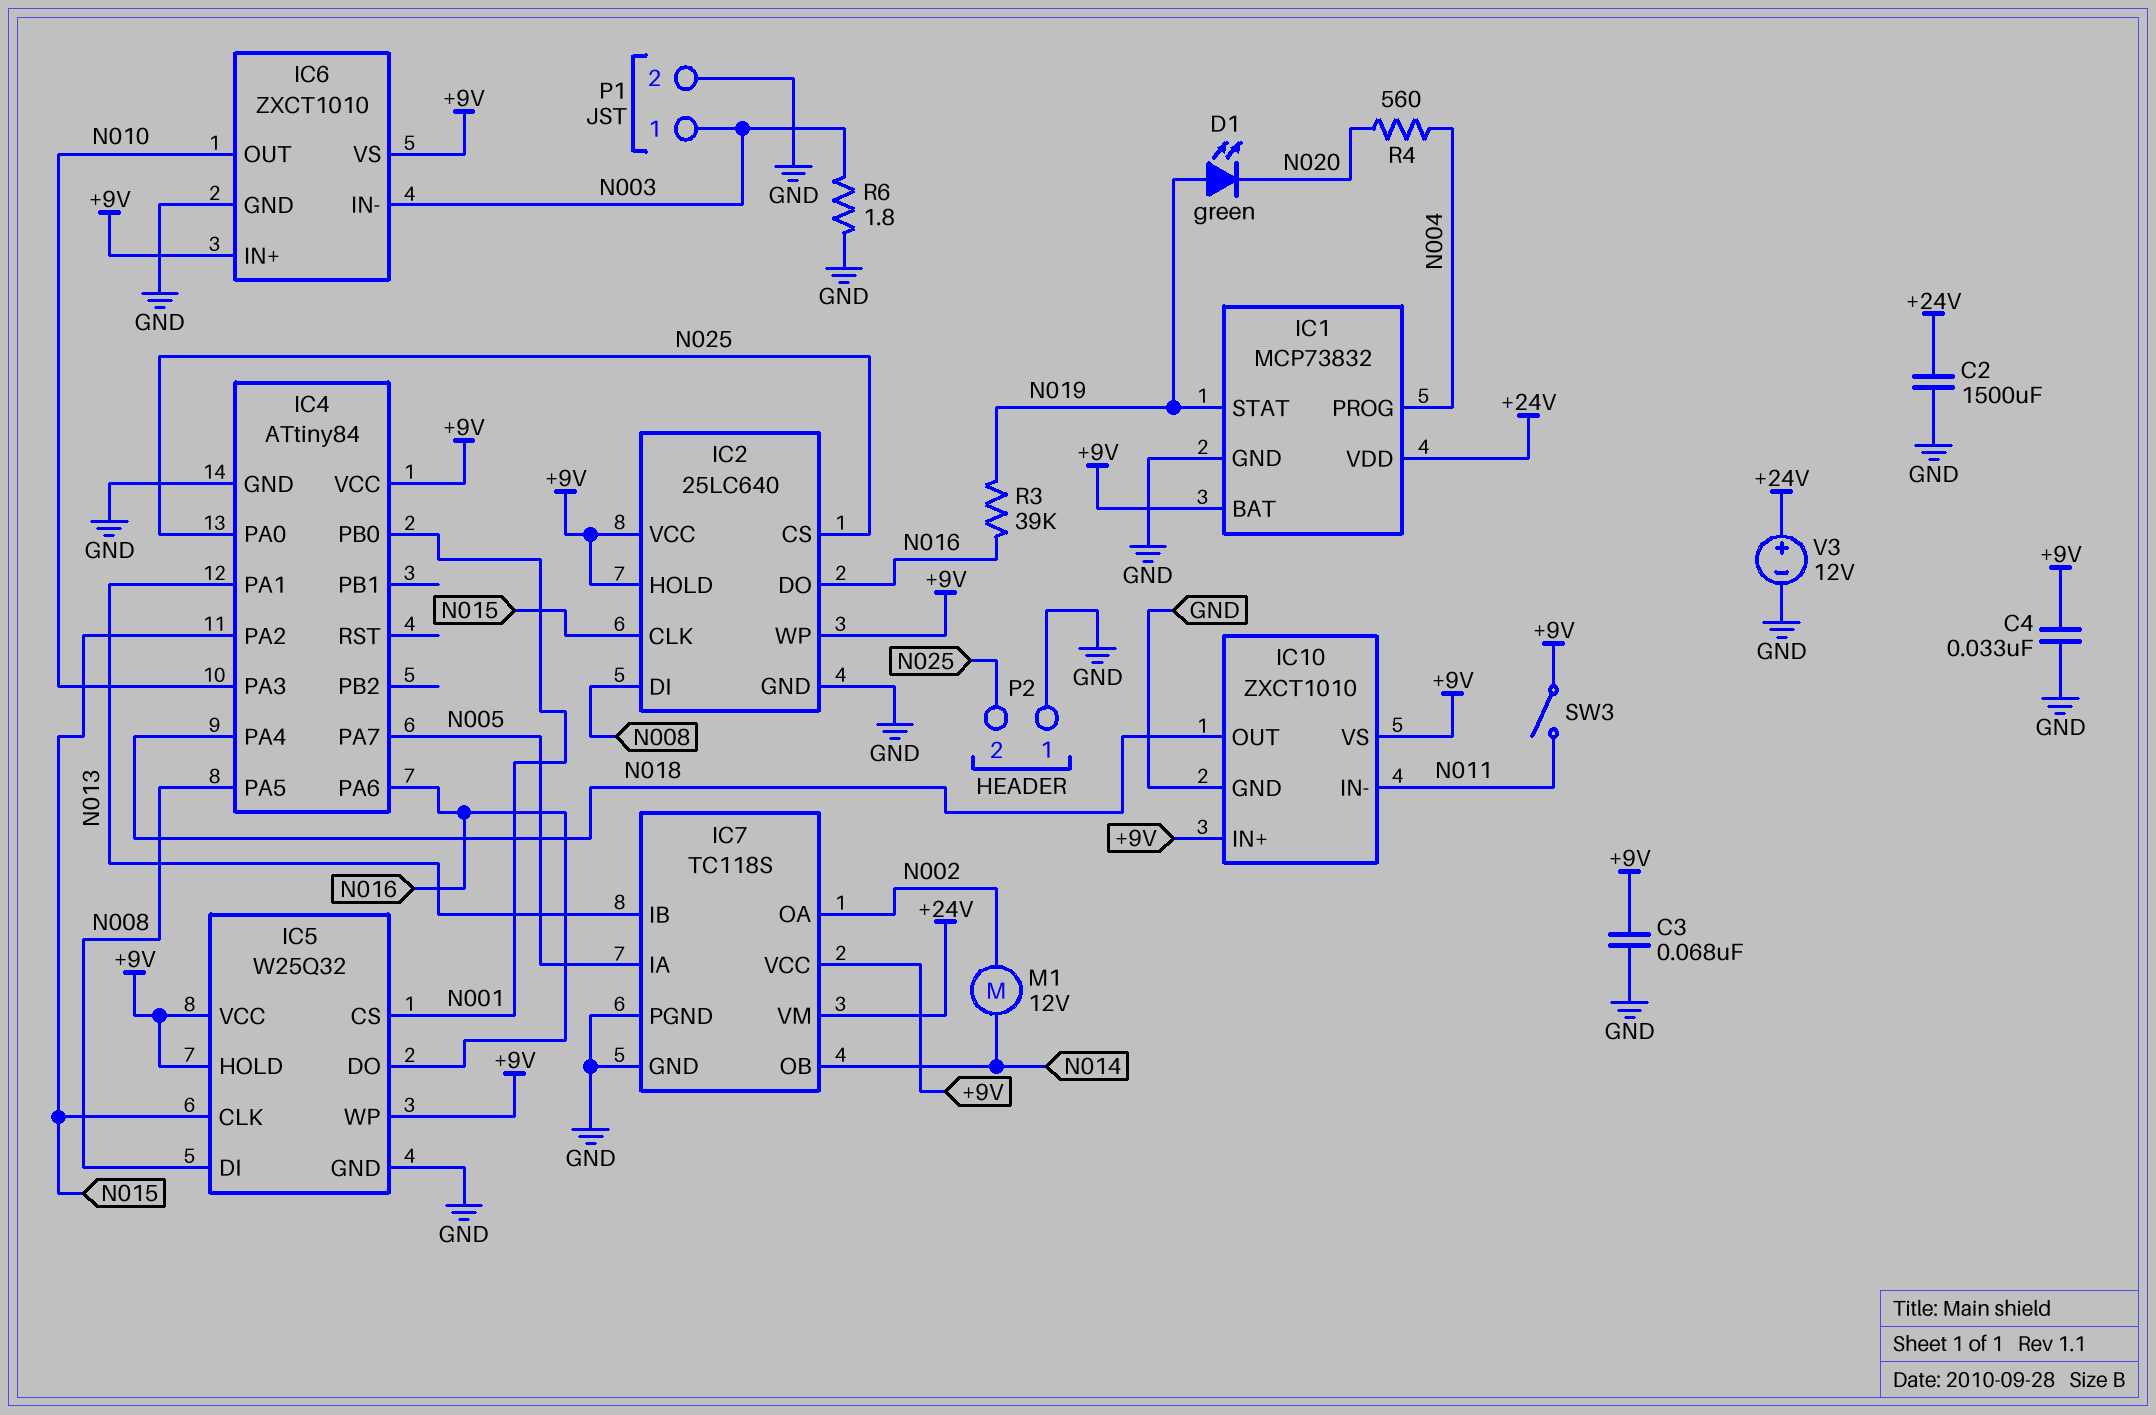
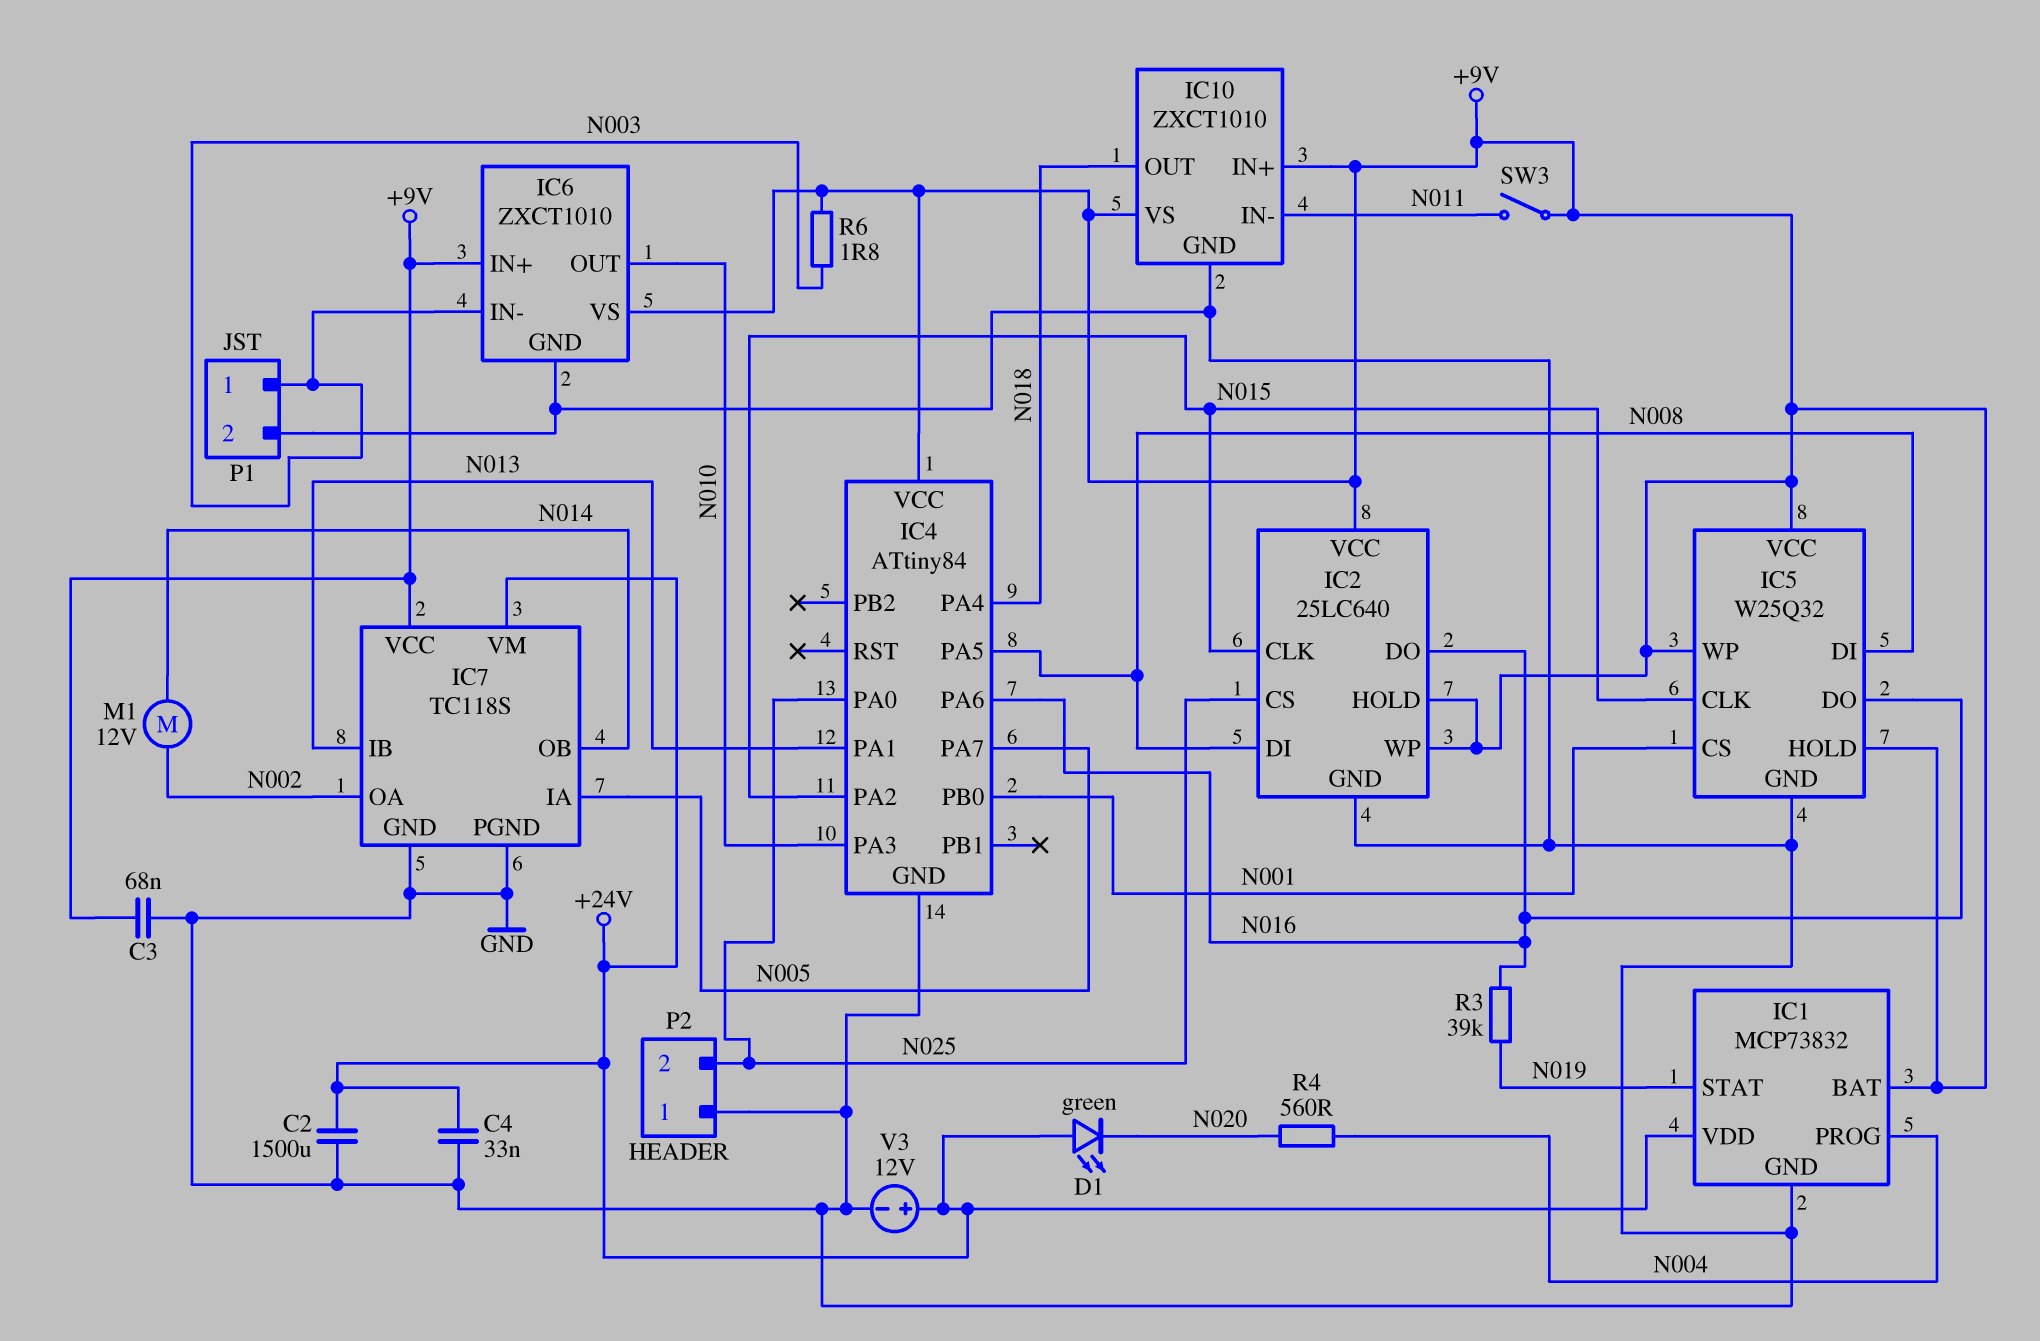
C4: 33nF (+9V, GND) -> 33nF (+24V, GND)
D1: LED green (A N019, K N020) -> LED green (A +24V, K N020)
R6: 1.8 (GND, N003) -> 1.8 (+9V, N003)

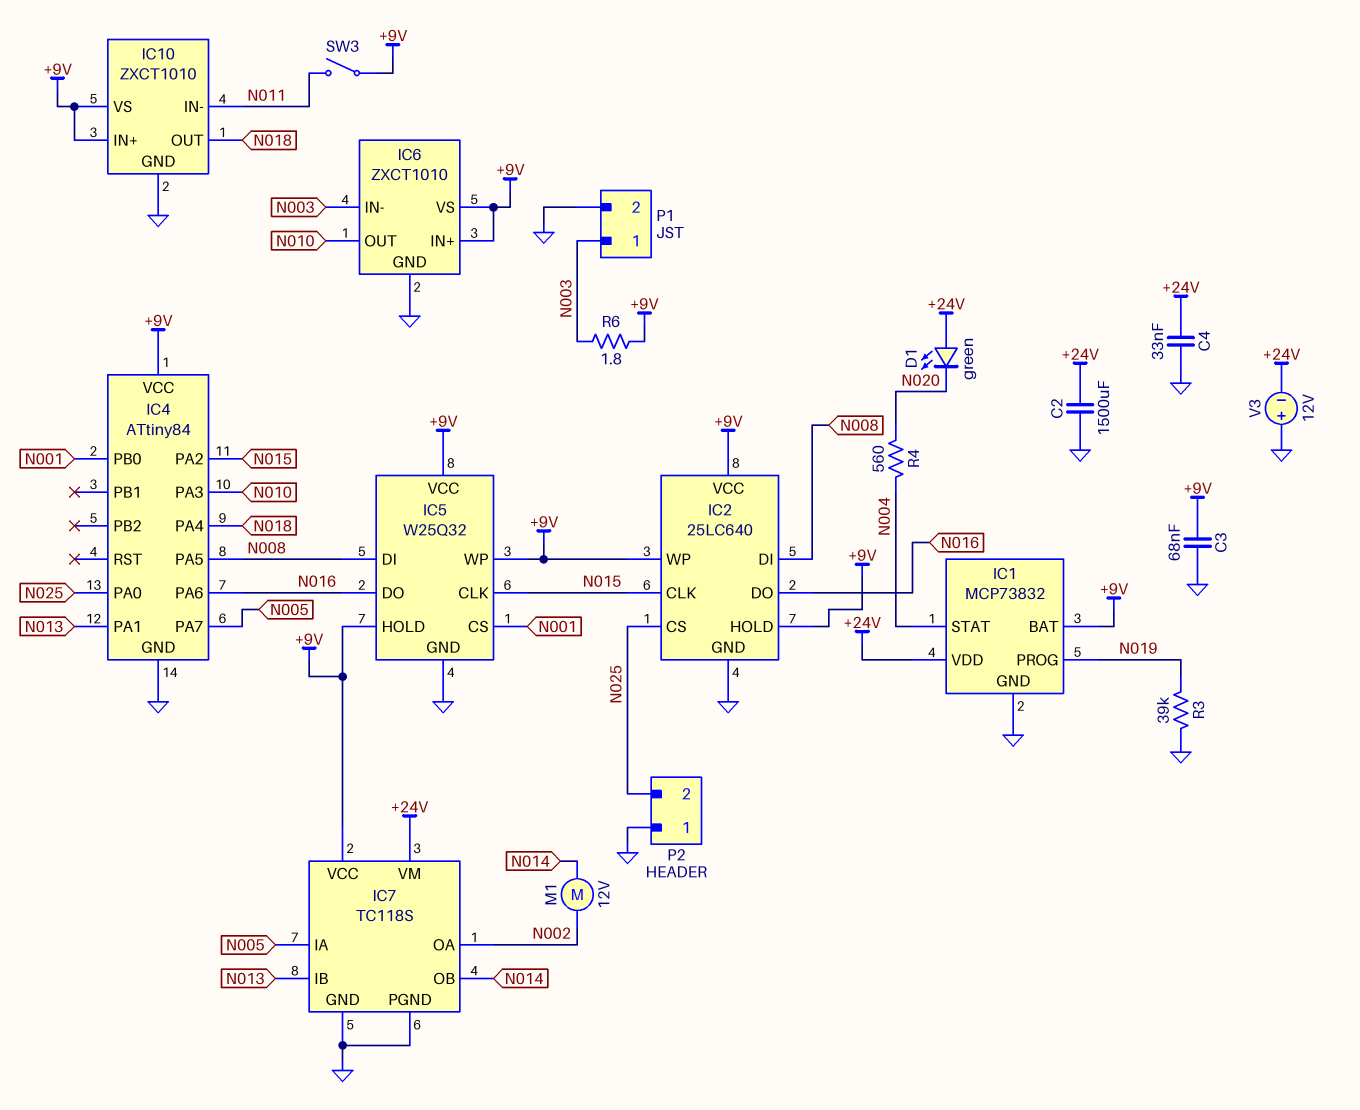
IC1 pin PROG: N004 -> N019
IC1 pin STAT: N019 -> N004
R3: 39k (N016, N019) -> 39k (GND, N019)
V3: 12V (plus +24V, minus GND) -> 12V (plus GND, minus +24V)

